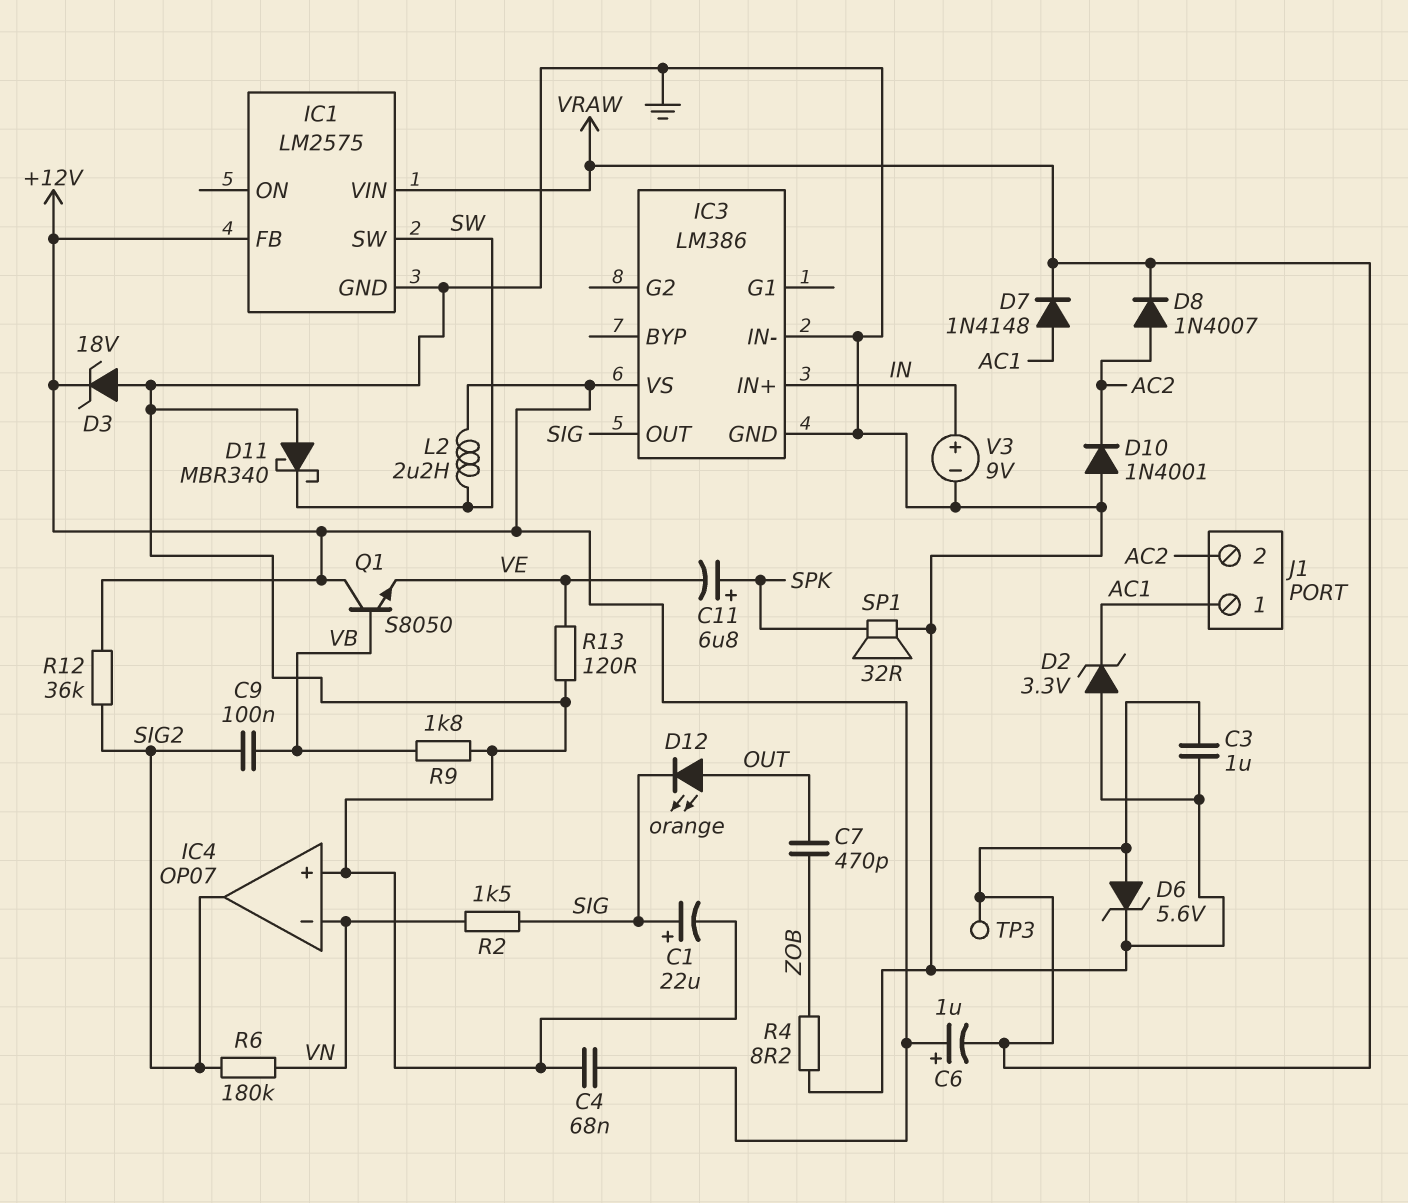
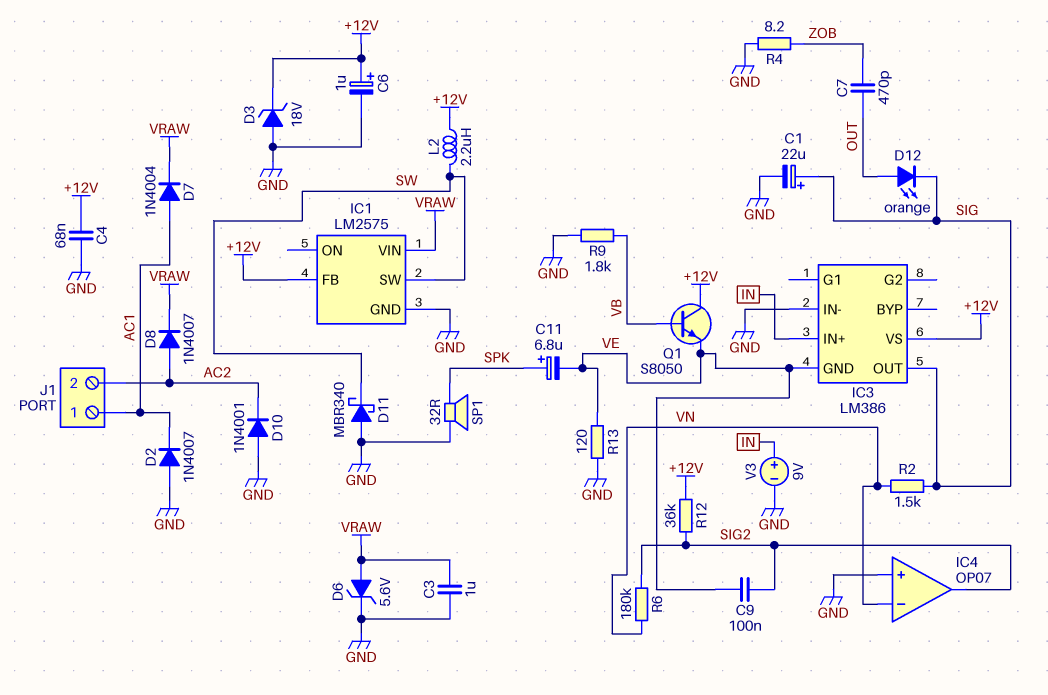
C6: 1uF (plus +12V, minus VRAW) -> 1uF (plus +12V, minus GND)
C9: 100nF (SIG2, VB) -> 100nF (SIG2, VE)
D2: zener 3.3V (A GND, K AC1) -> diode 1N4007 (A GND, K AC1)
D7: diode 1N4148 (A AC1, K VRAW) -> diode 1N4004 (A AC1, K VRAW)
IC3 pin GND: GND -> VE
TP3: test point (VRAW) -> none

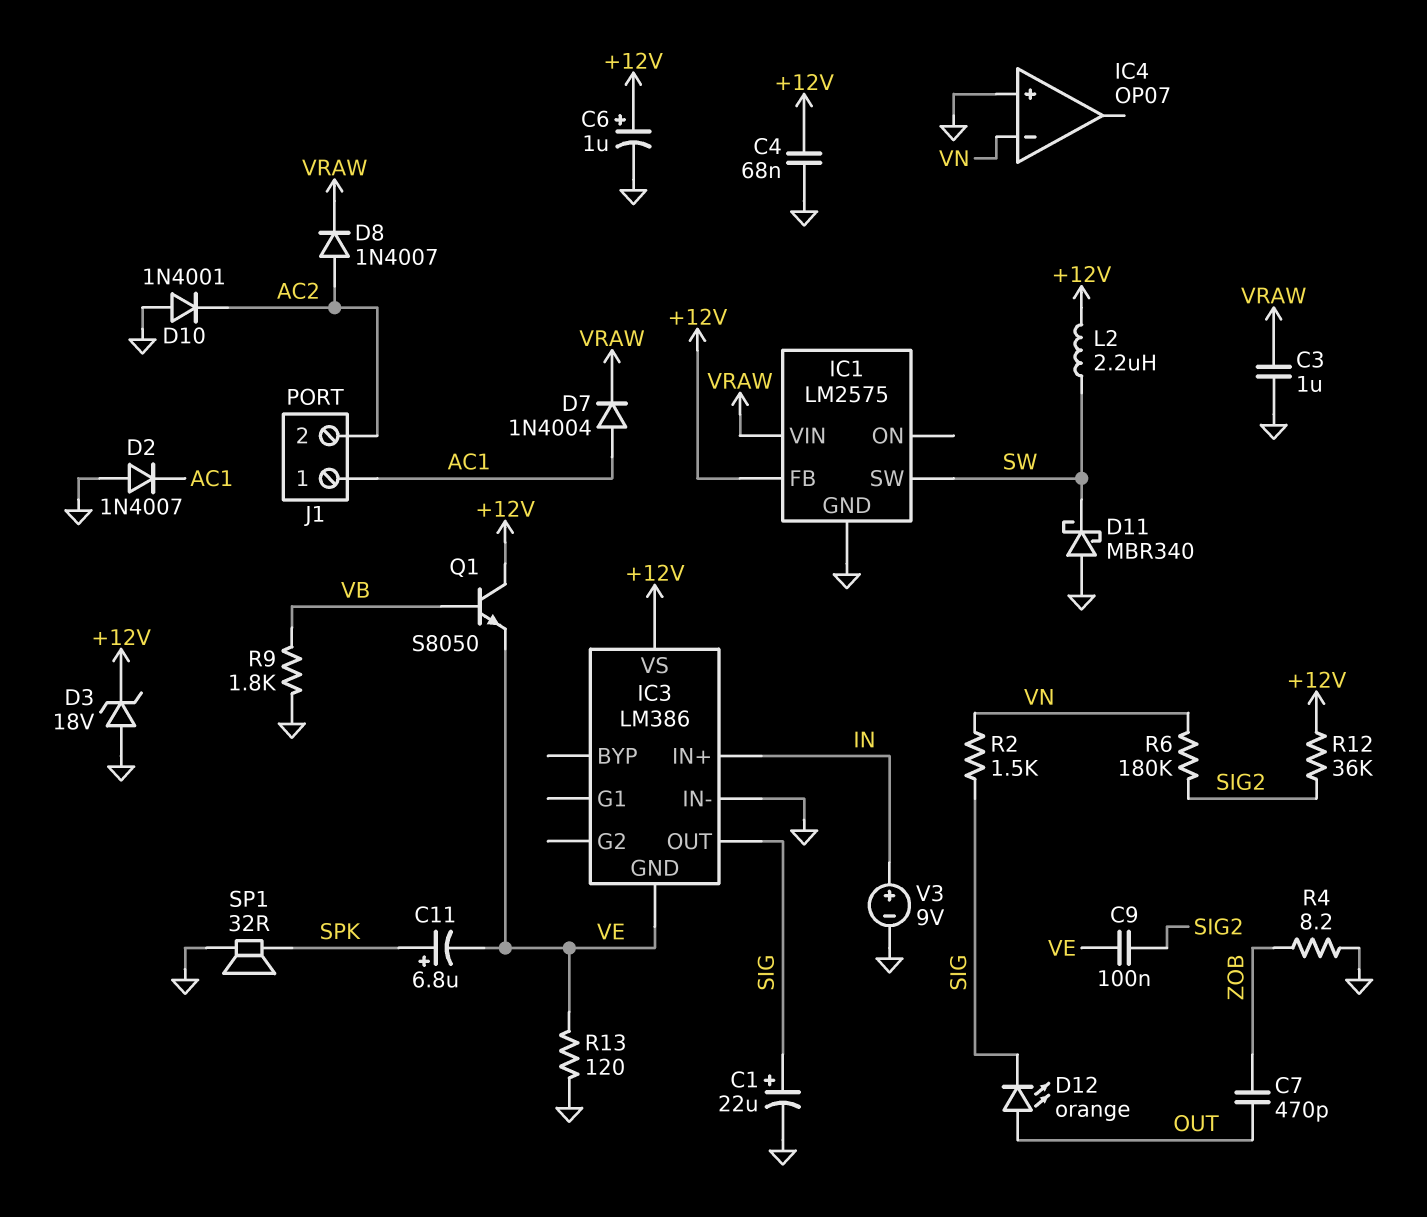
D6: zener 5.6V (A VRAW, K GND) -> none
IC4 pin out: SIG2 -> none

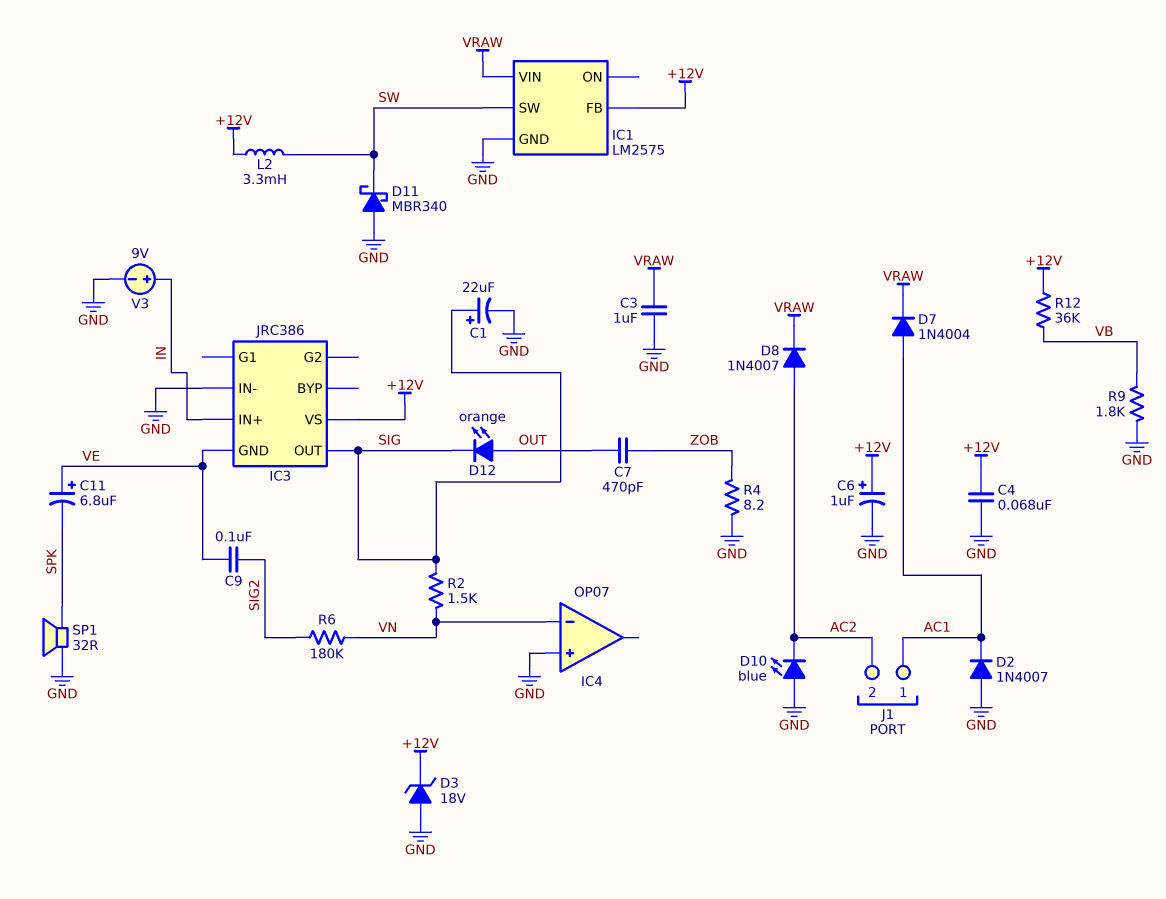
C11: 6.8uF (plus SPK, minus VE) -> 6.8uF (plus VE, minus SPK)
D10: diode 1N4001 (A GND, K AC2) -> LED blue (A GND, K AC2)
IC3: LM386 -> JRC386
L2: 2.2uH (+12V, SW) -> 3.3mH (+12V, SW)
Q1: NPN S8050 (B VB, C +12V, E VE) -> none
R12: 36k (+12V, SIG2) -> 36k (+12V, VB)
R13: 120 (GND, VE) -> none

